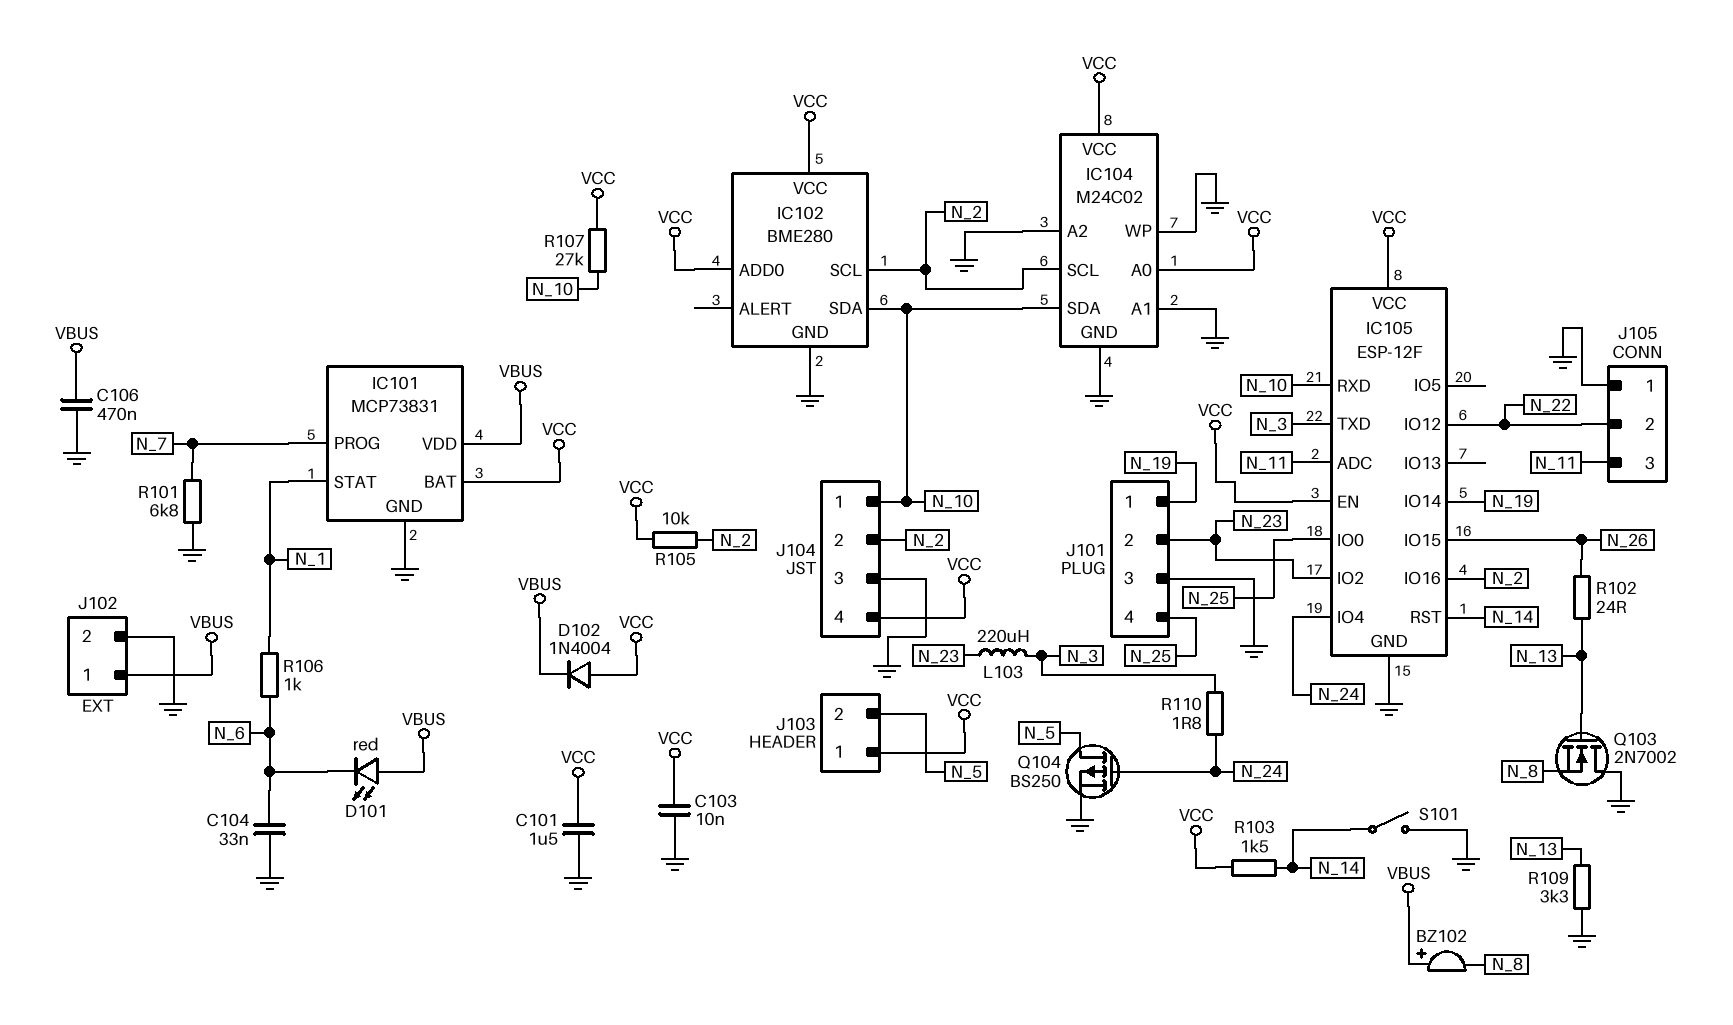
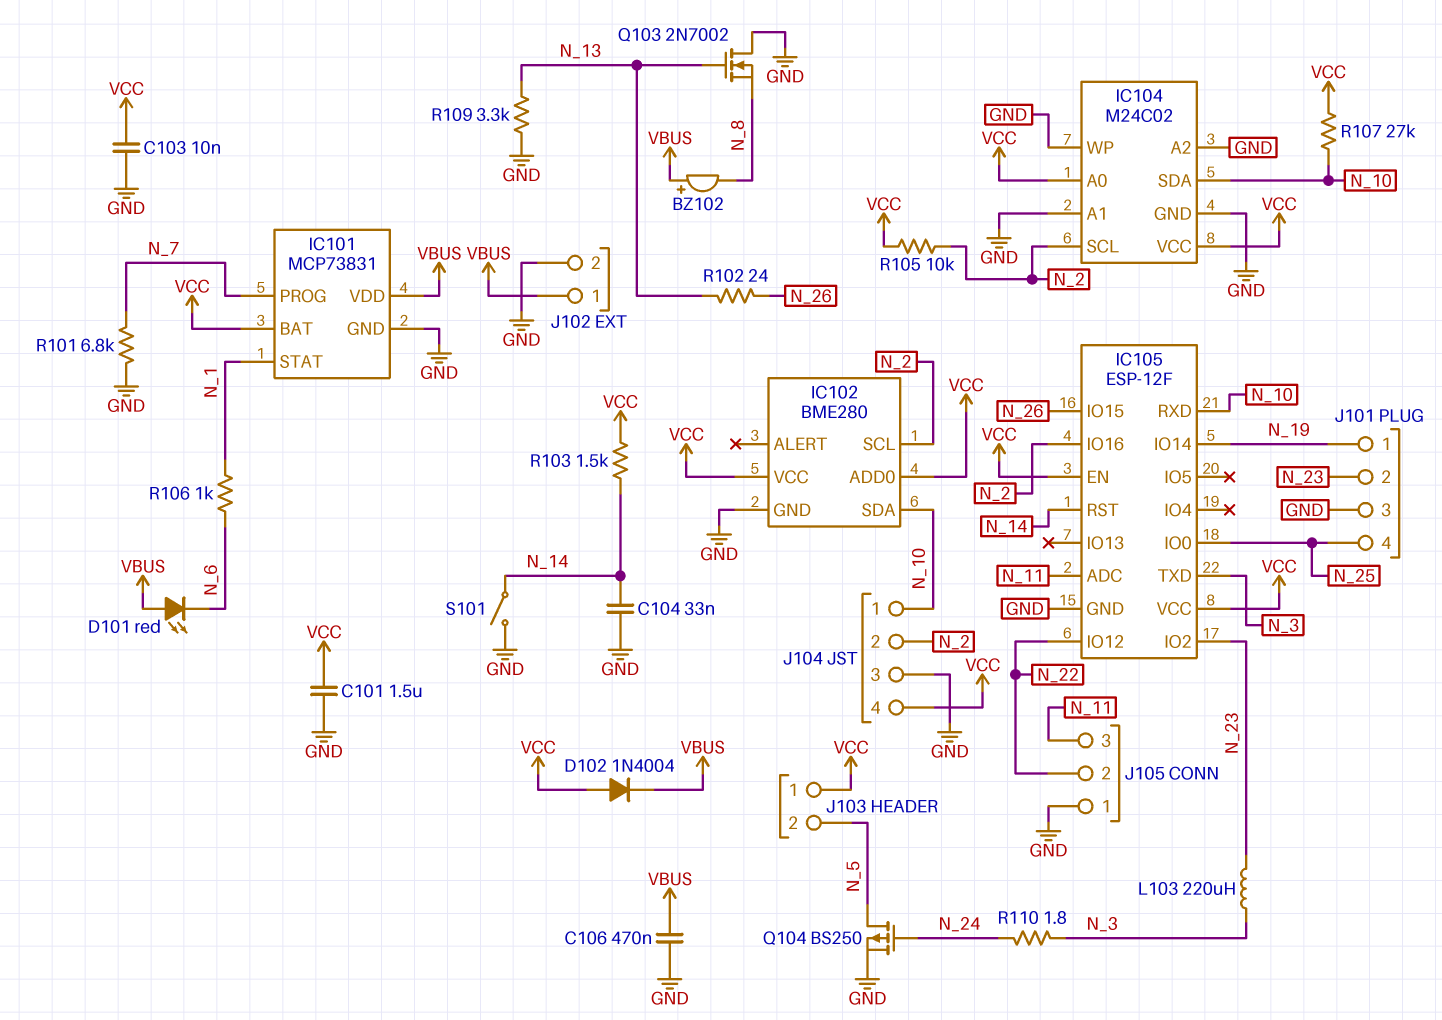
C104: 33nF (GND, N_6) -> 33nF (GND, N_14)
IC105 pin IO4: N_24 -> none

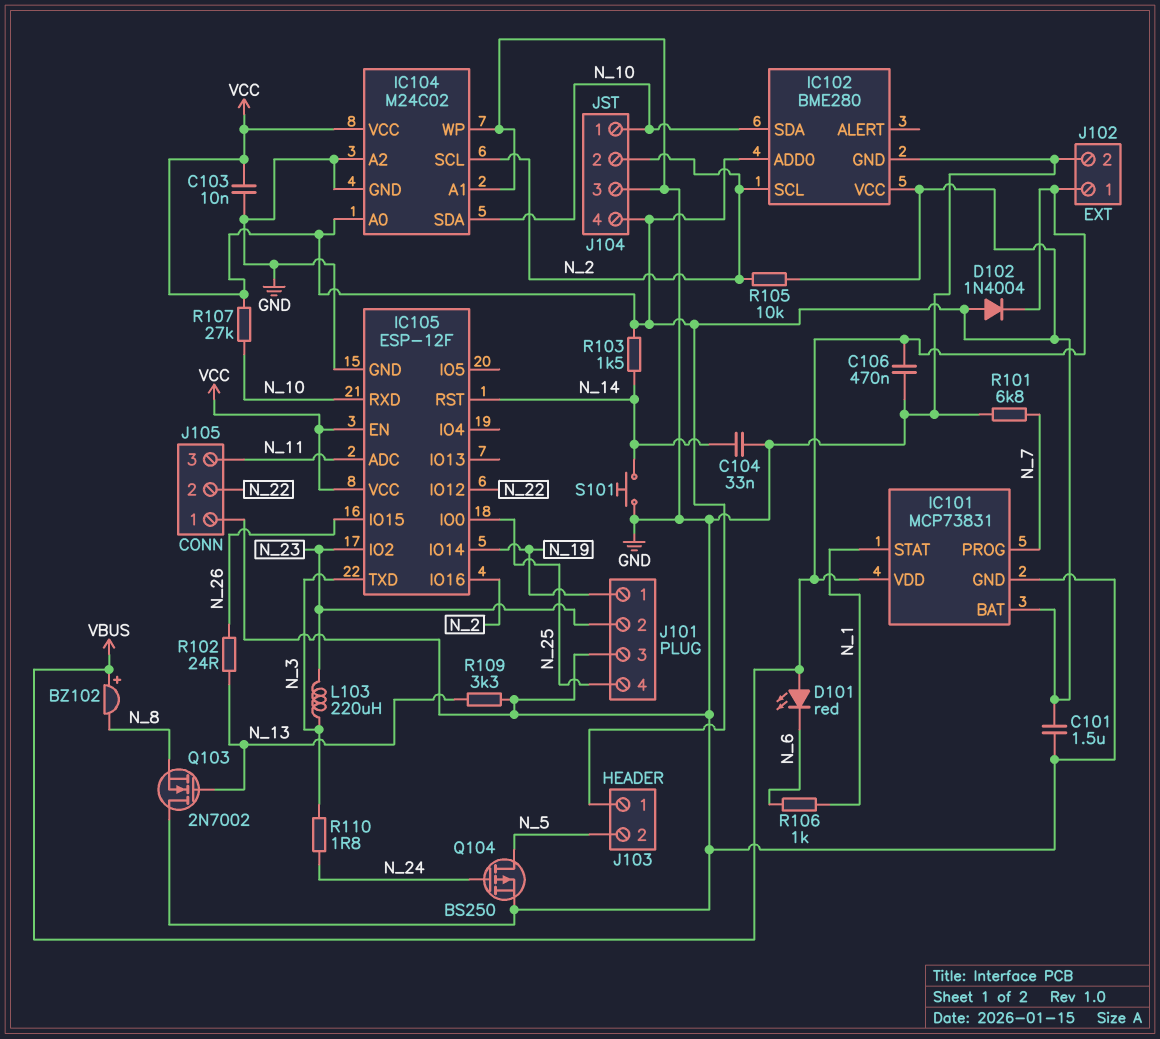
S101: switch (GND, N_14) -> button (GND, N_14)

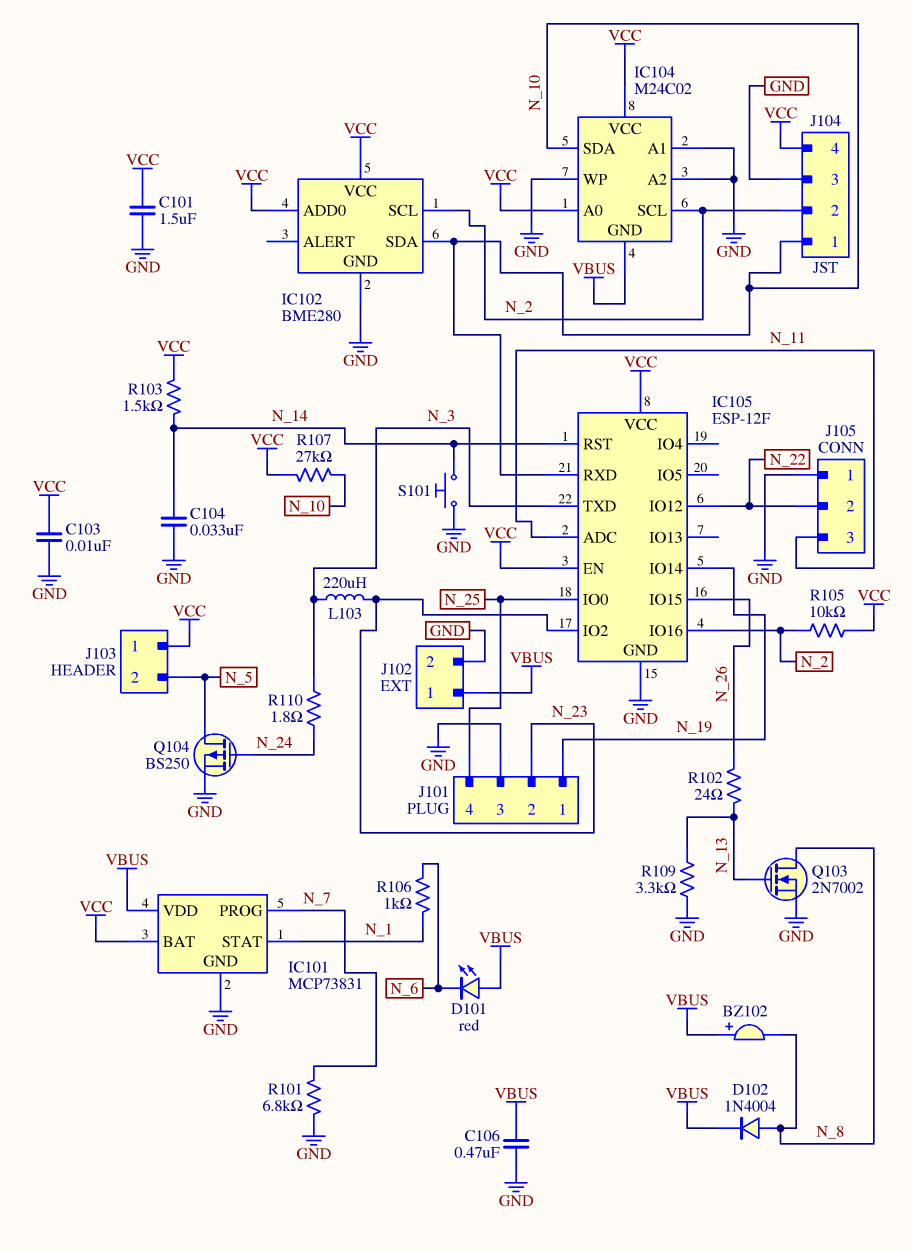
D102: diode 1N4004 (A VCC, K VBUS) -> diode 1N4004 (A N_8, K VBUS)
IC104 pin GND: GND -> VBUS
Q103: NMOS 2N7002 (G N_13, D GND, S N_8) -> NMOS 2N7002 (G N_13, D N_8, S GND)

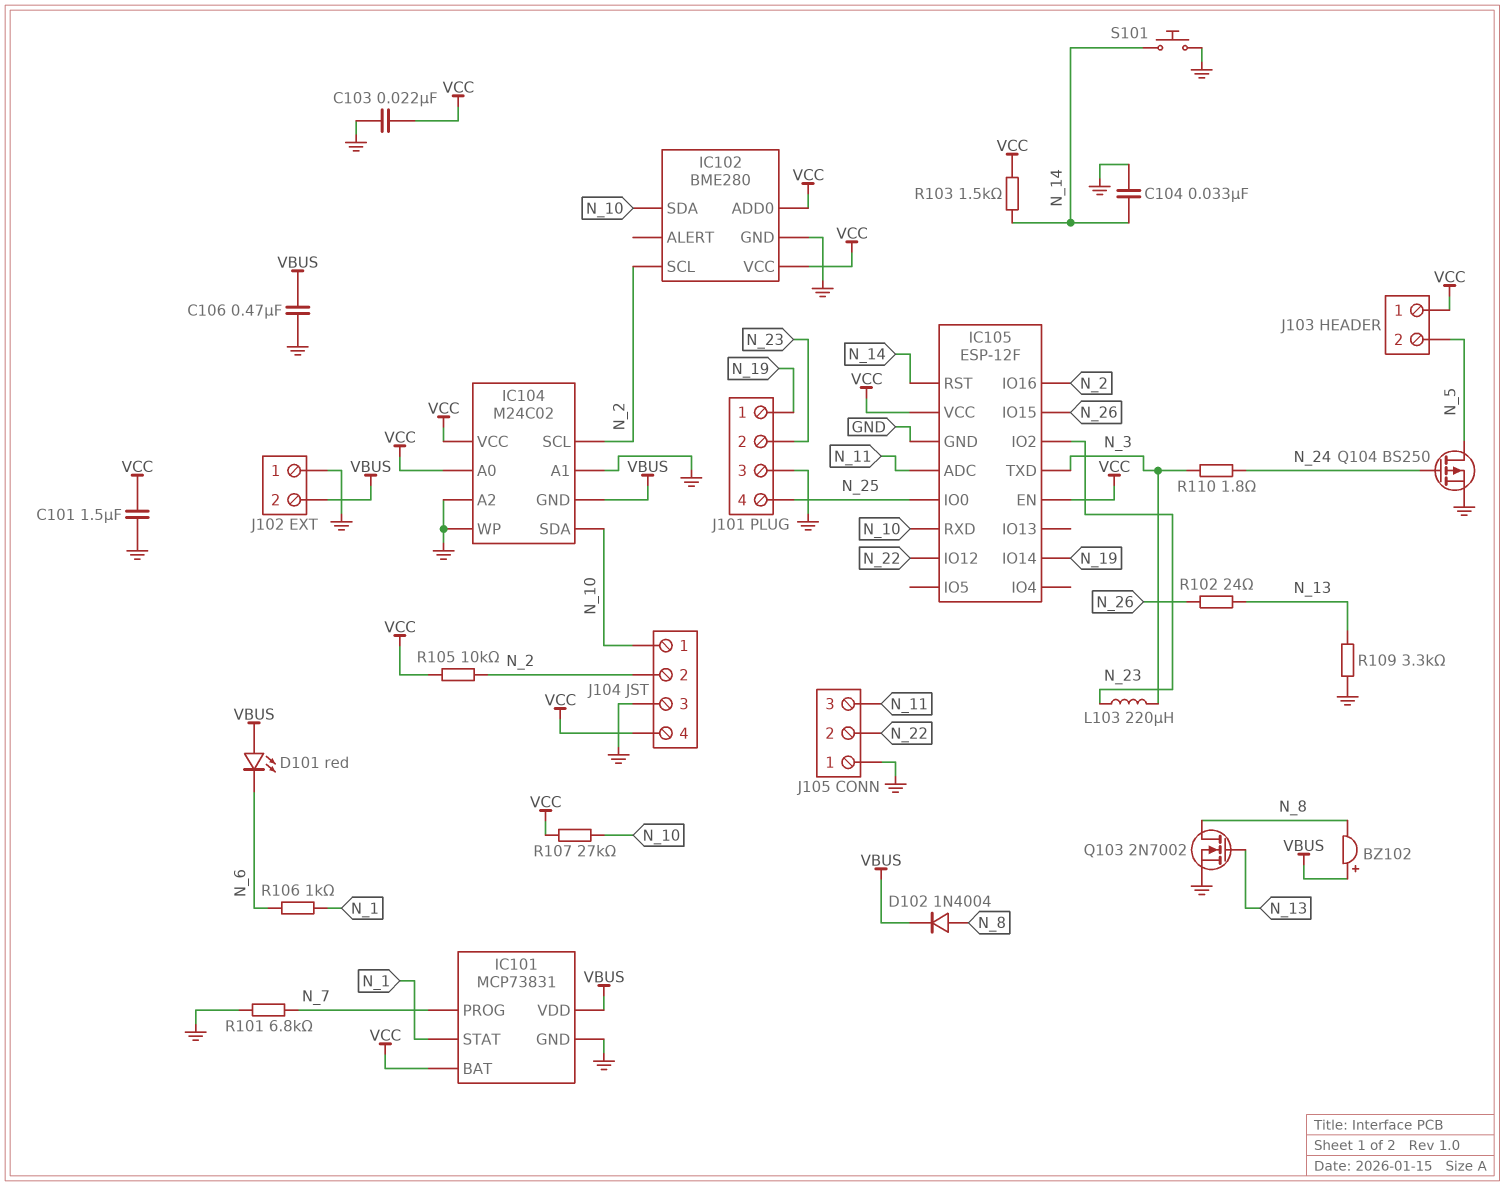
C103: 10nF (GND, VCC) -> 22nF (GND, VCC)
J102 pin 1: VBUS -> GND
J102 pin 2: GND -> VBUS

